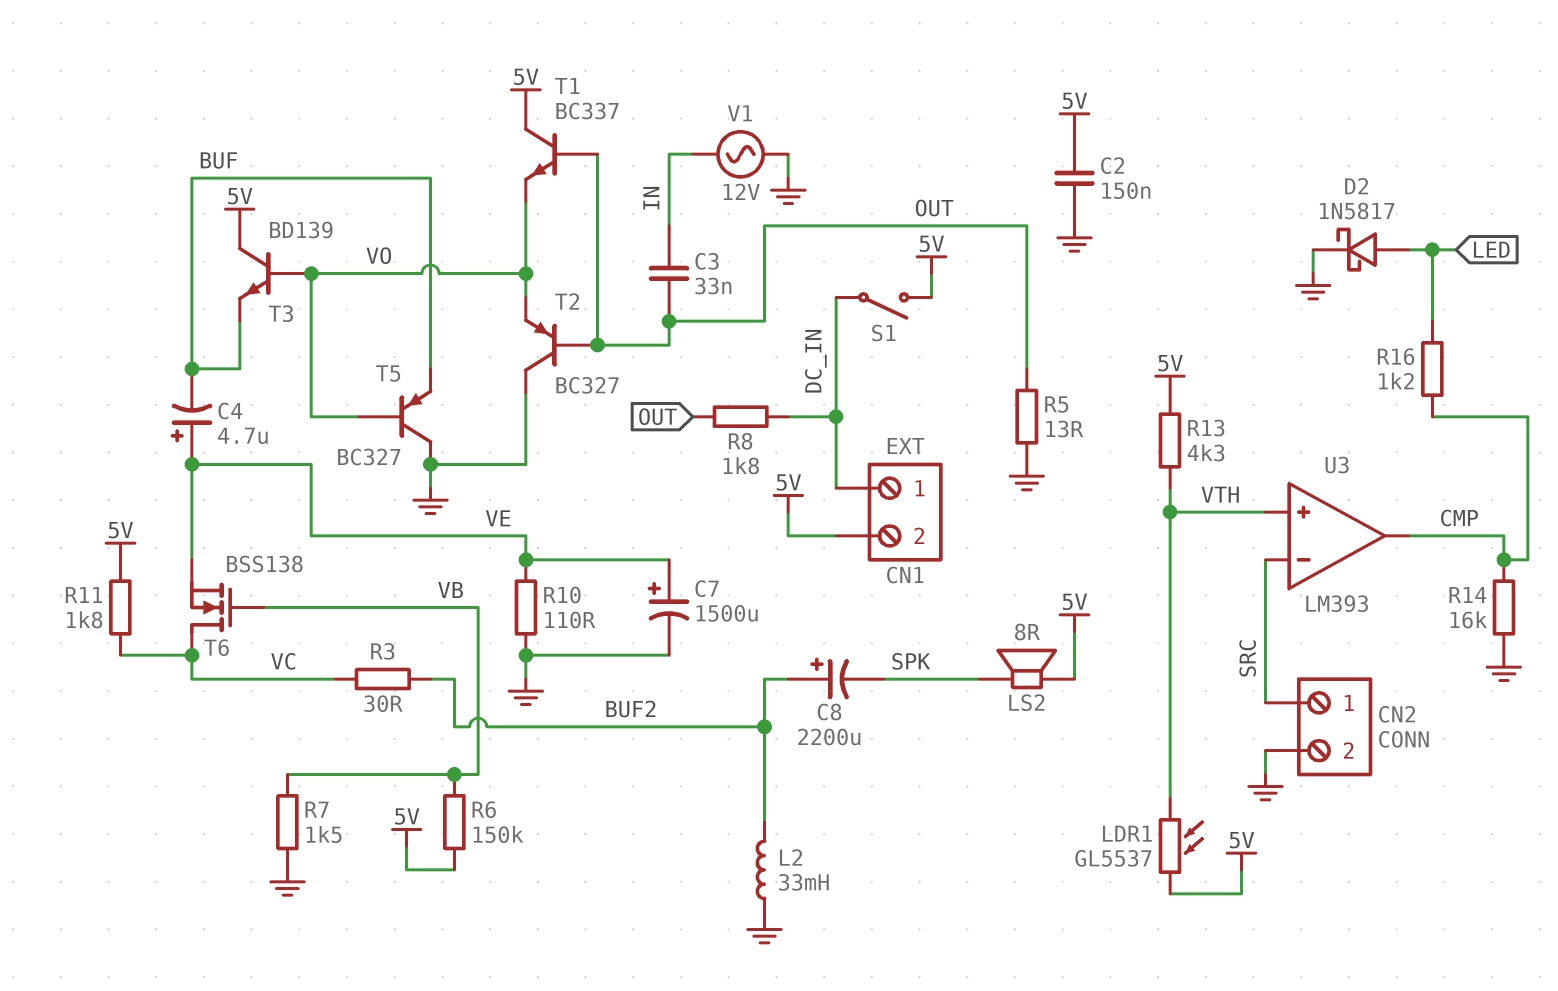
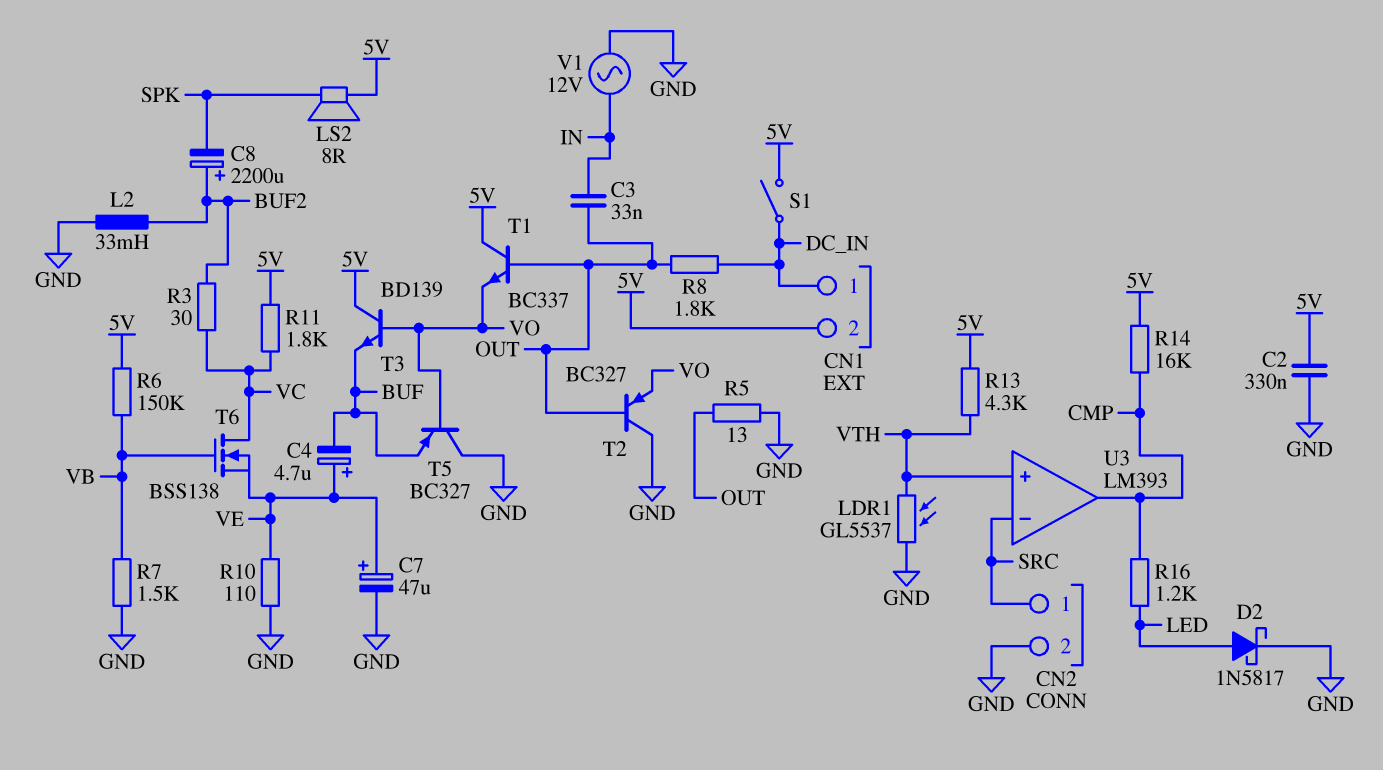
C2: 150nF (5V, GND) -> 330nF (5V, GND)
C7: 1500uF (plus VE, minus GND) -> 47uF (plus VE, minus GND)
LDR1: GL5537 (5V, VTH) -> GL5537 (GND, VTH)
R14: 16k (CMP, GND) -> 16k (5V, CMP)

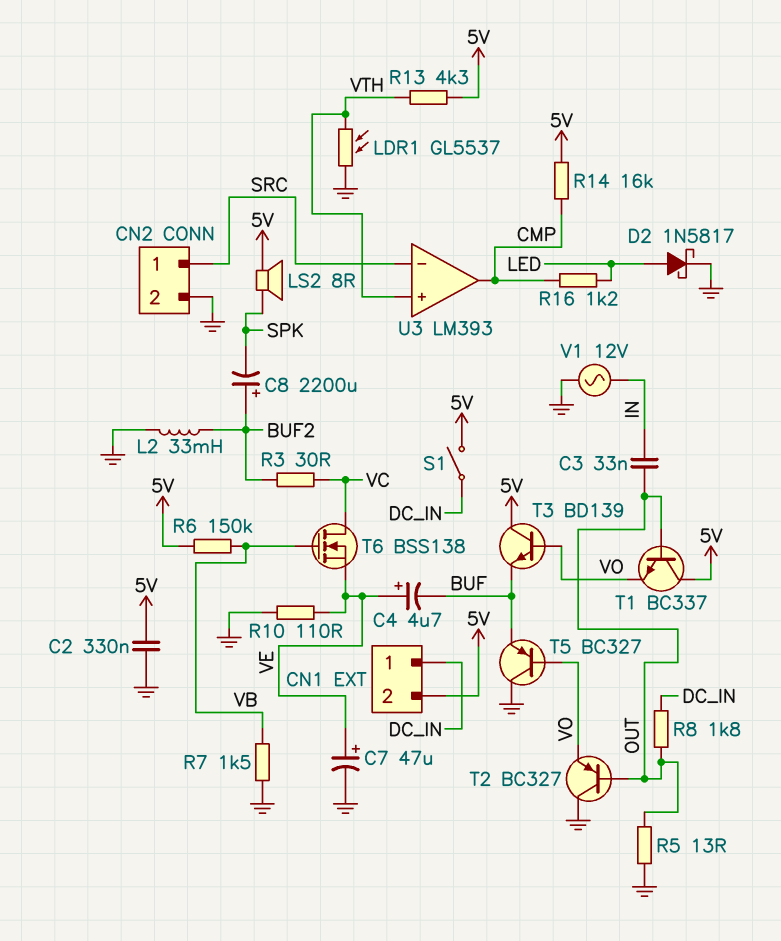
R11: 1.8k (5V, VC) -> none

